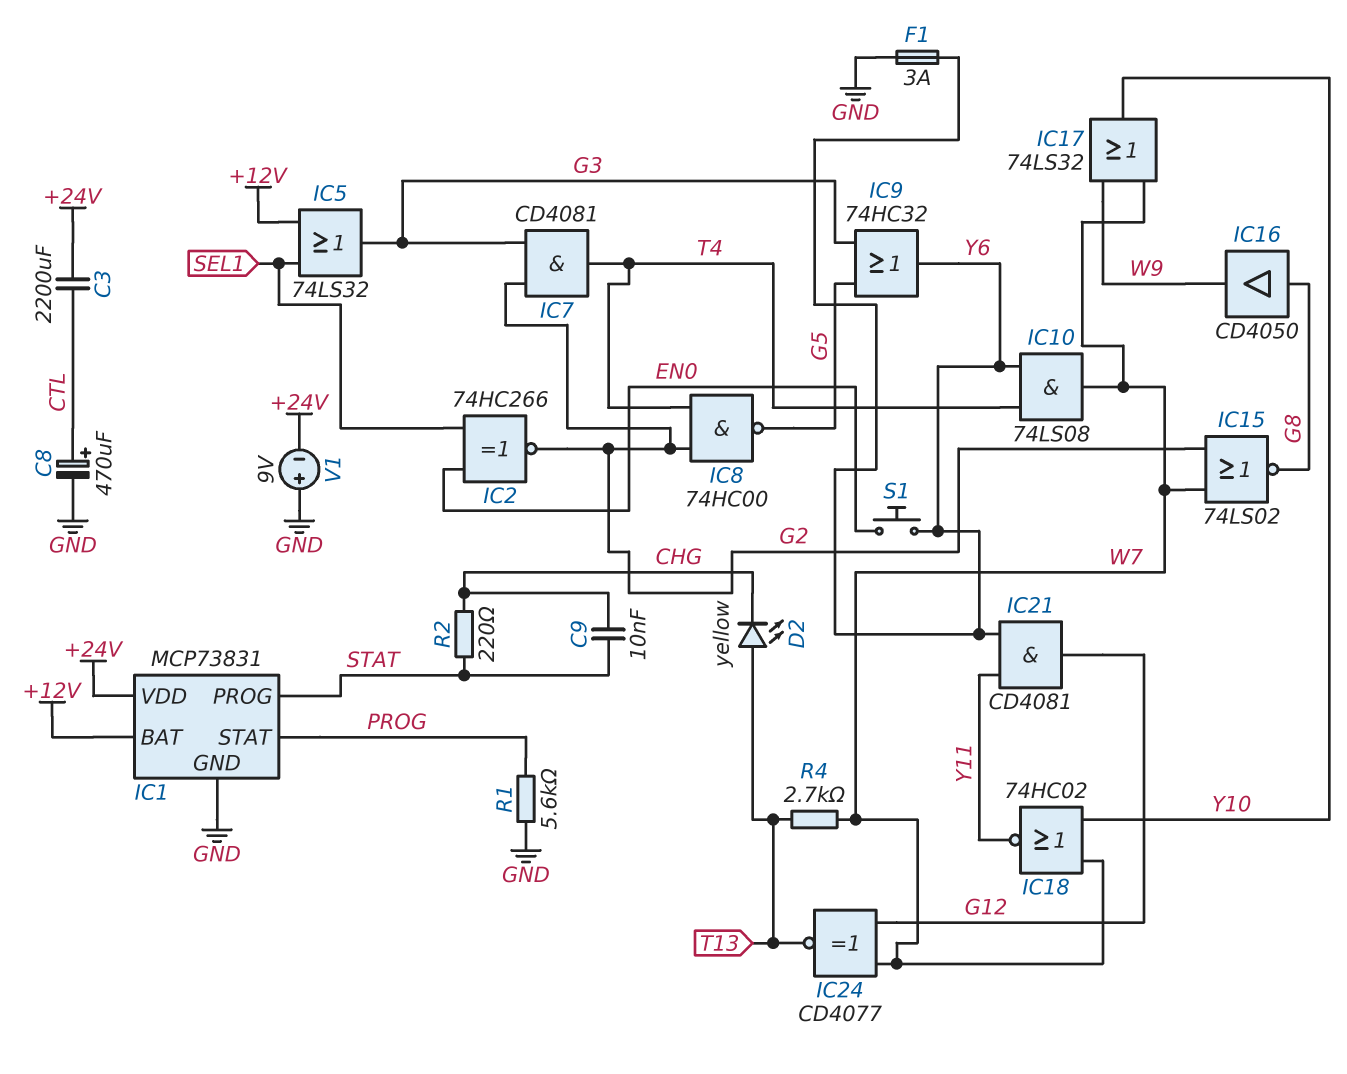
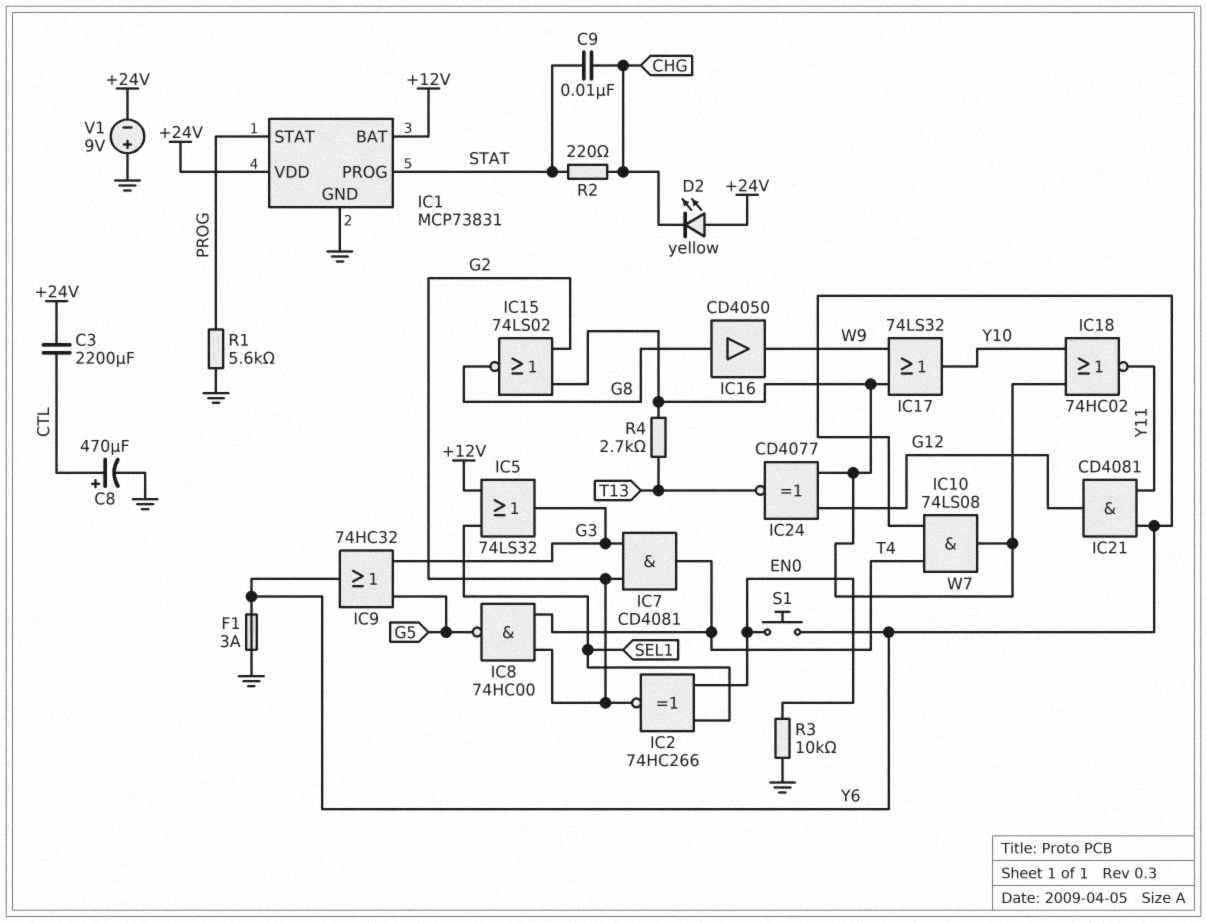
D2: LED yellow (A T13, K CHG) -> LED yellow (A +24V, K CHG)
R3: none -> 10k (EN0, GND)

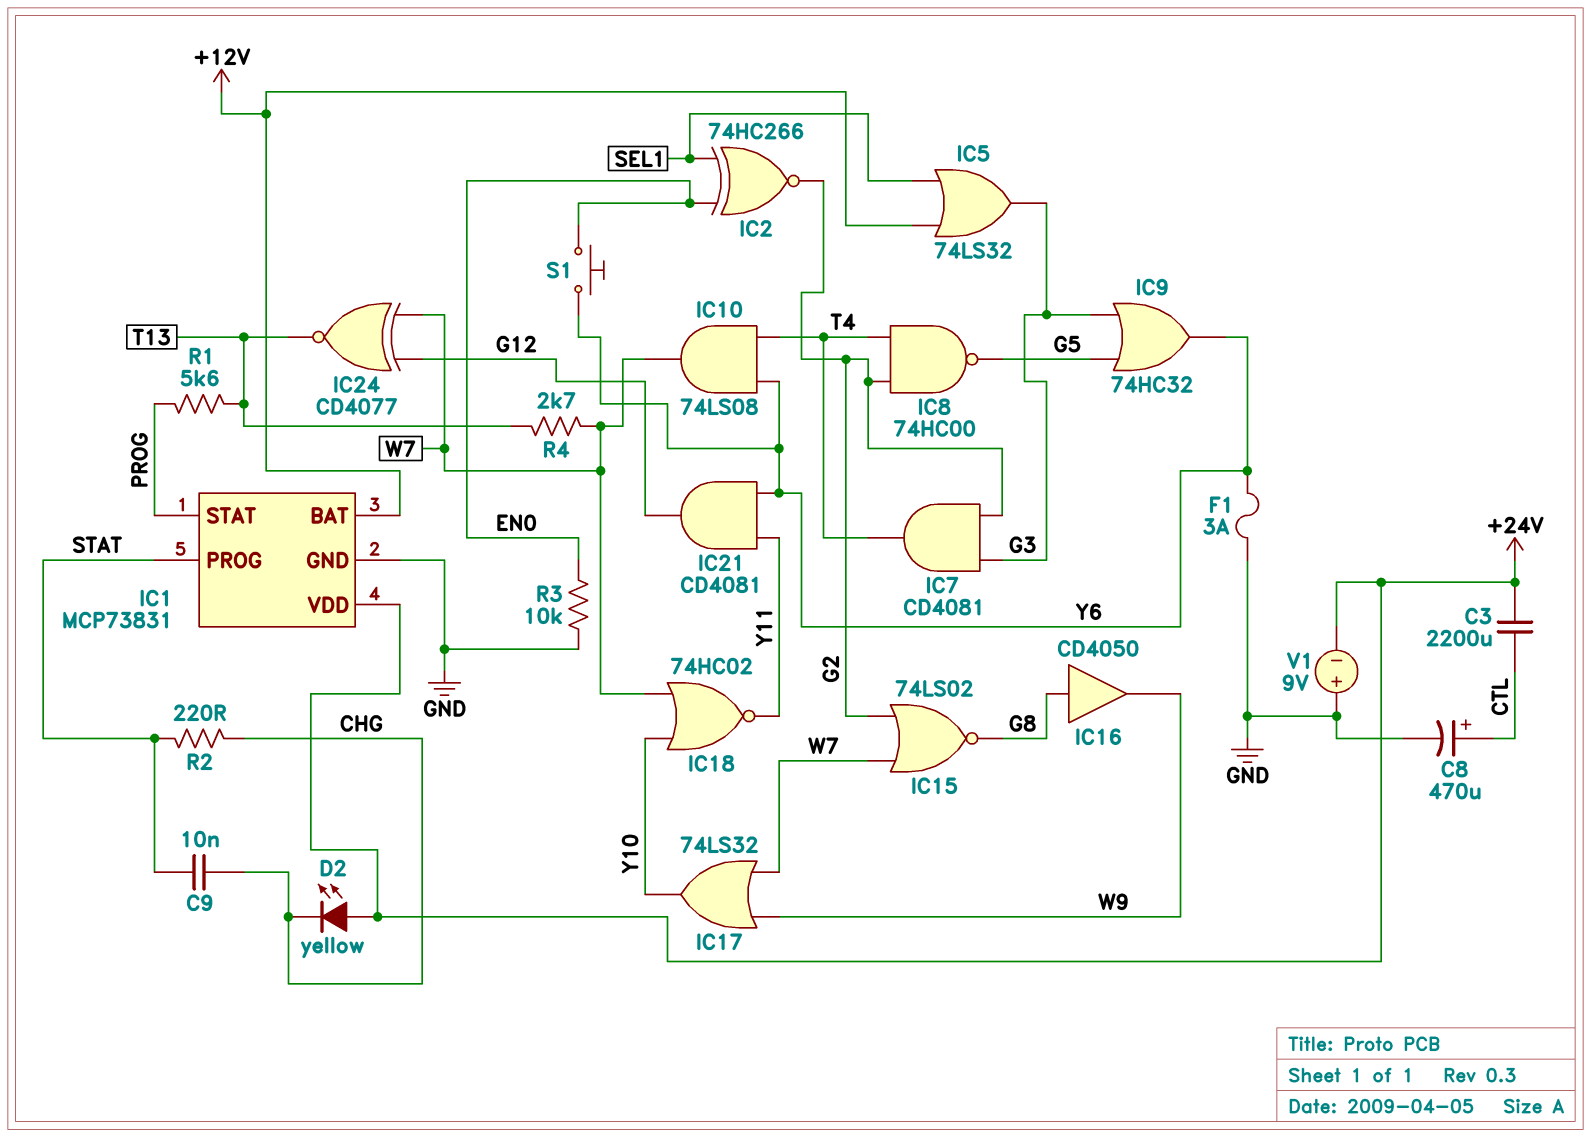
R1: 5.6k (GND, PROG) -> 5.6k (PROG, T13)

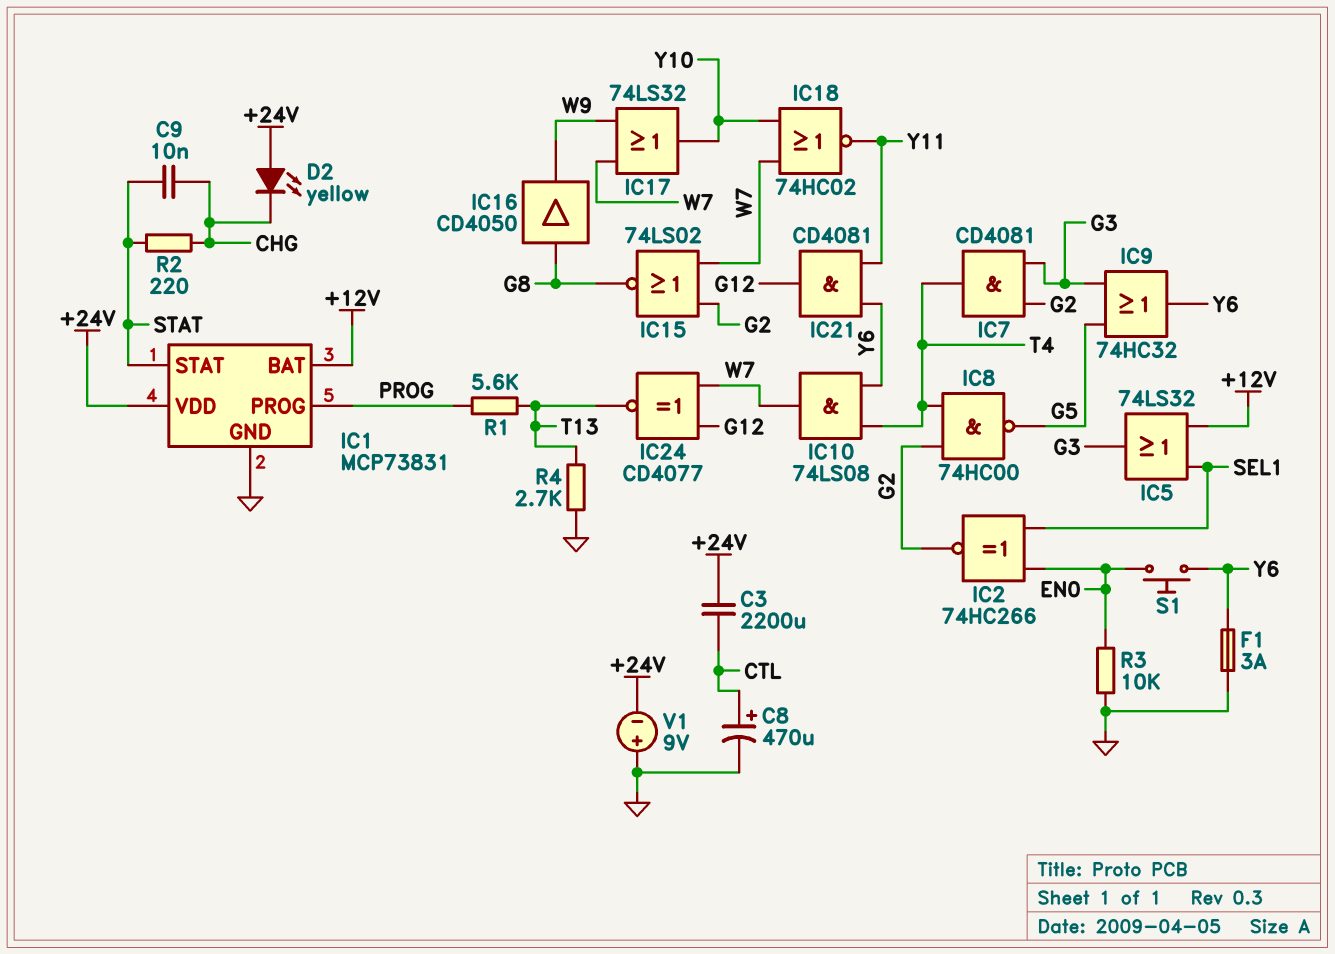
IC1 pin PROG: STAT -> PROG
IC1 pin STAT: PROG -> STAT
R4: 2.7k (T13, W7) -> 2.7k (GND, T13)

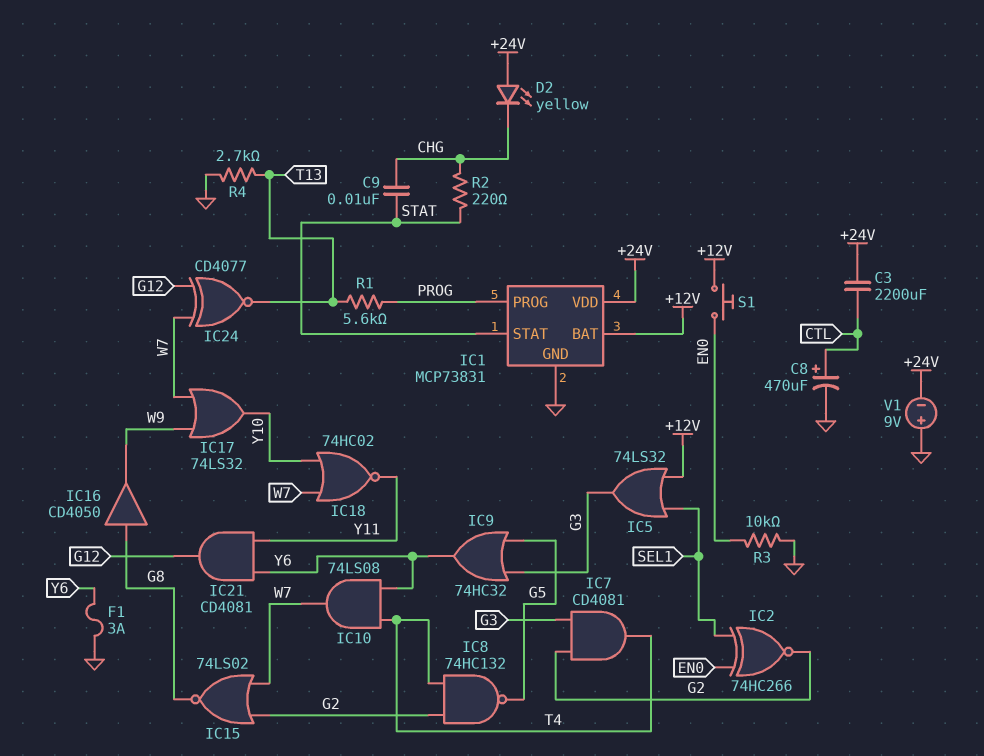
IC8: NAND 74HC00 (in G2, in T4, out G5) -> NAND 74HC132 (in G2, in T4, out G5)
S1: button (EN0, Y6) -> button (+12V, EN0)

